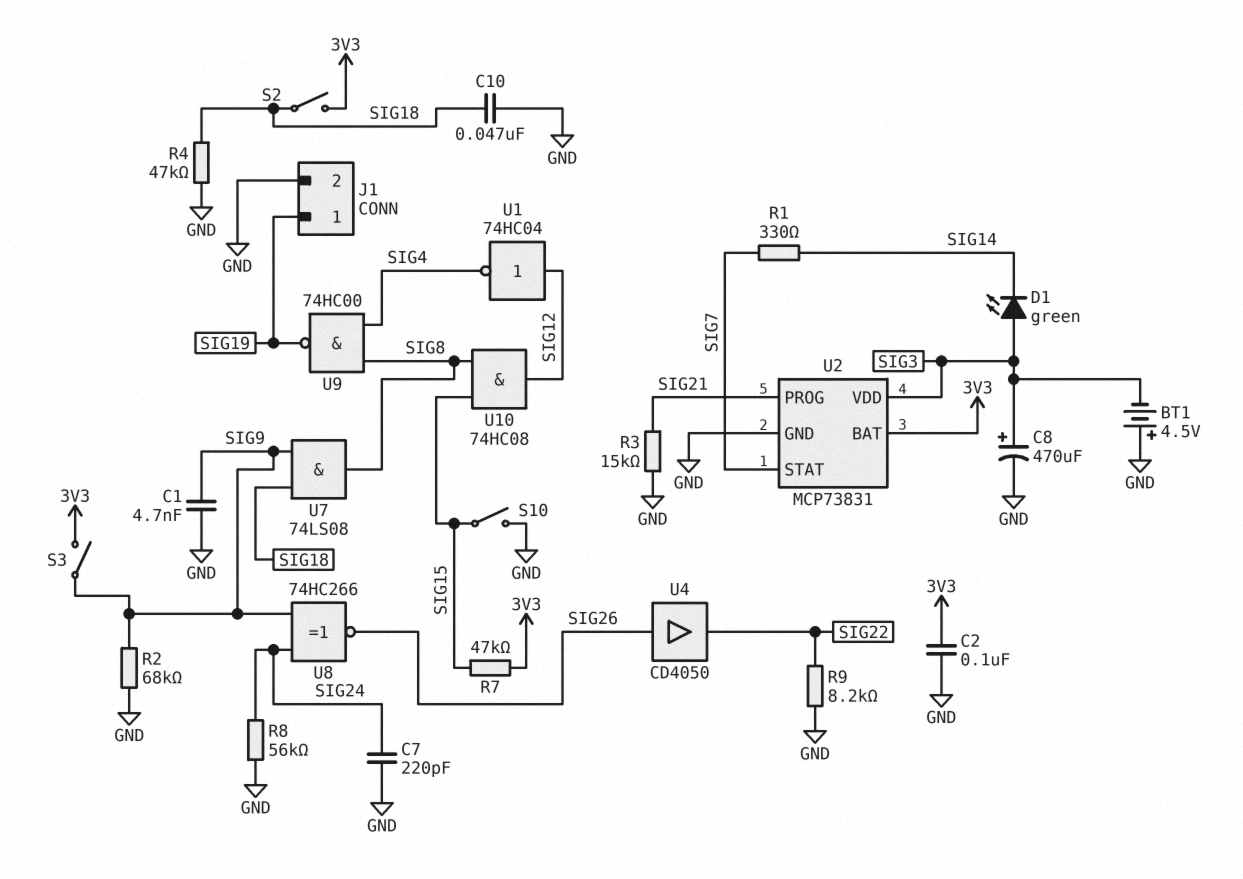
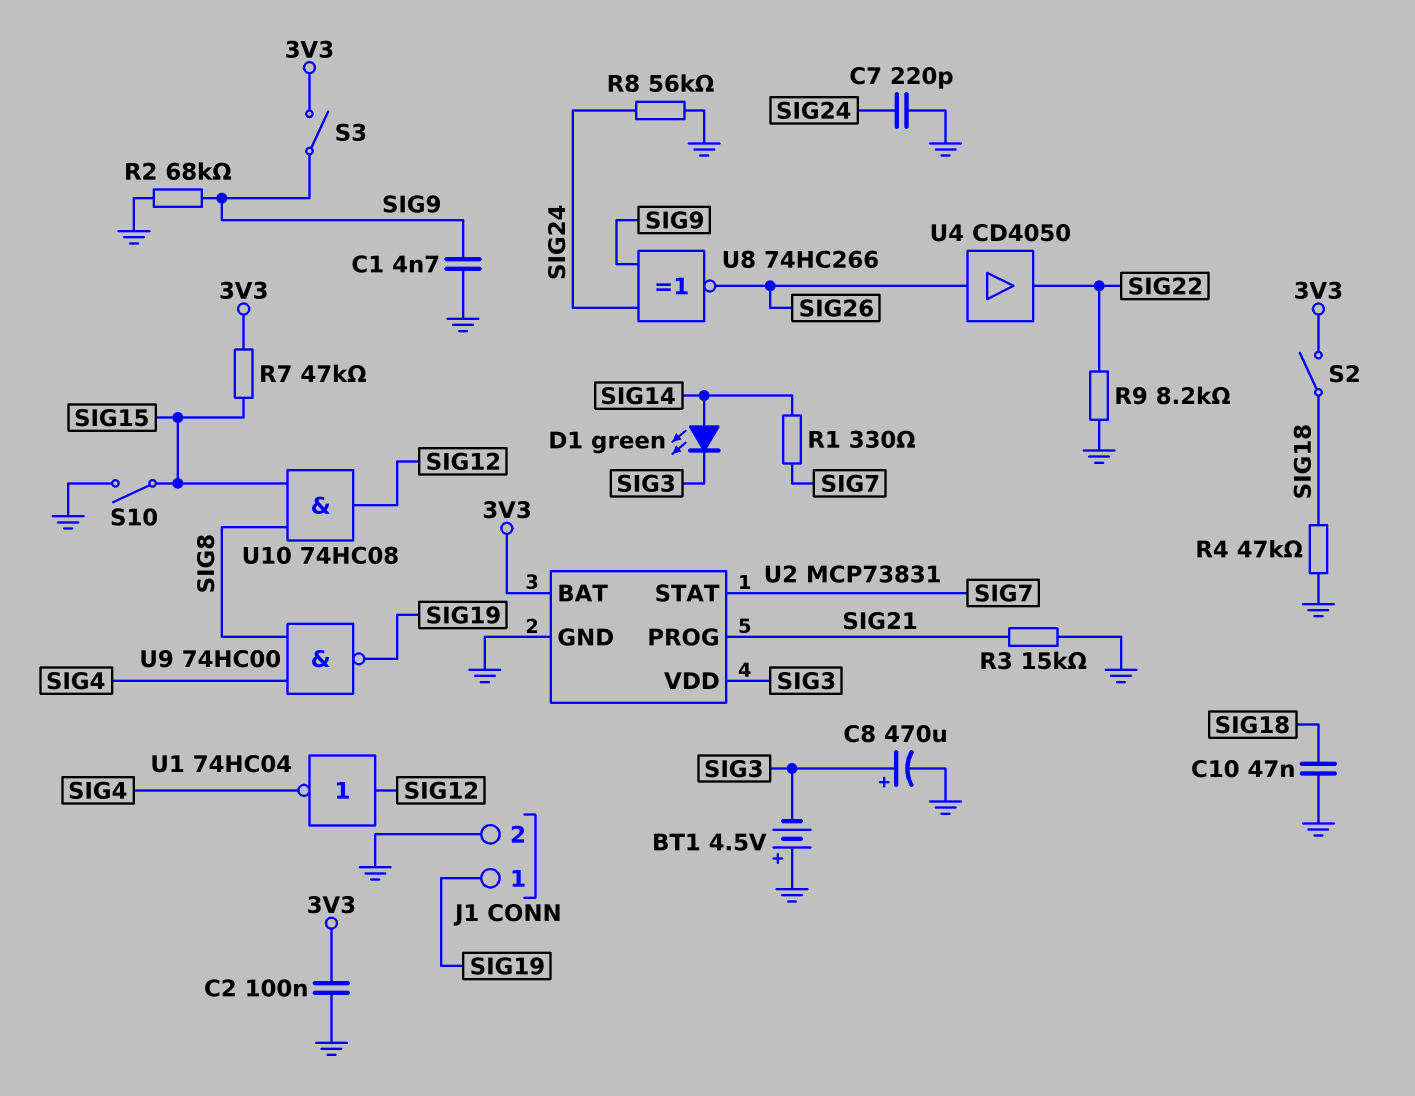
D1: LED green (A SIG3, K SIG14) -> LED green (A SIG14, K SIG3)
U7: AND 74LS08 (in SIG9, in SIG18, out SIG8) -> none

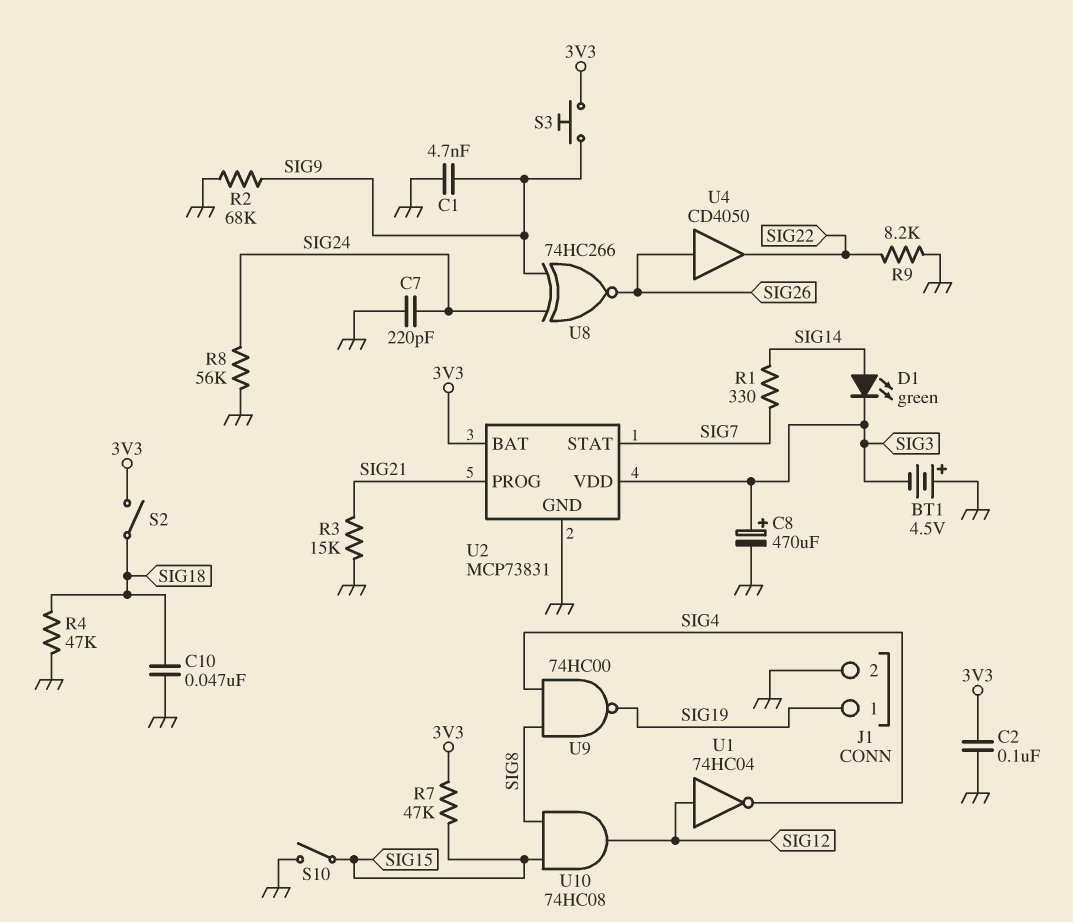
S3: switch (3V3, SIG9) -> button (3V3, SIG9)

